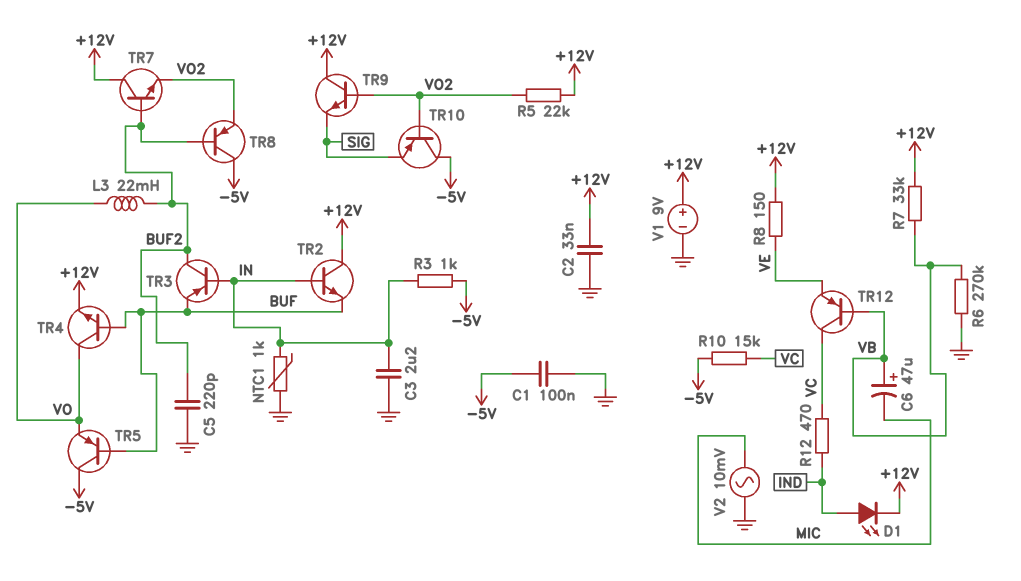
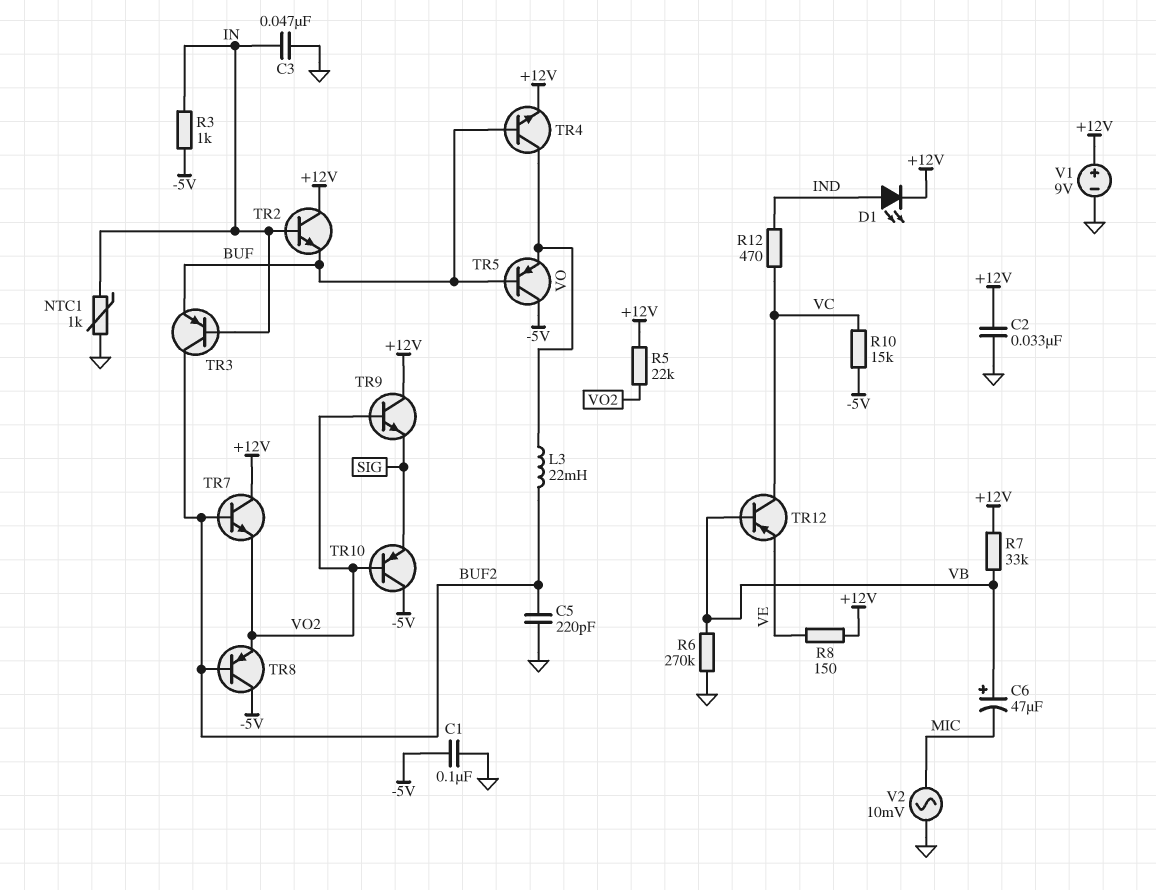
C3: 2.2uF (GND, IN) -> 47nF (GND, IN)

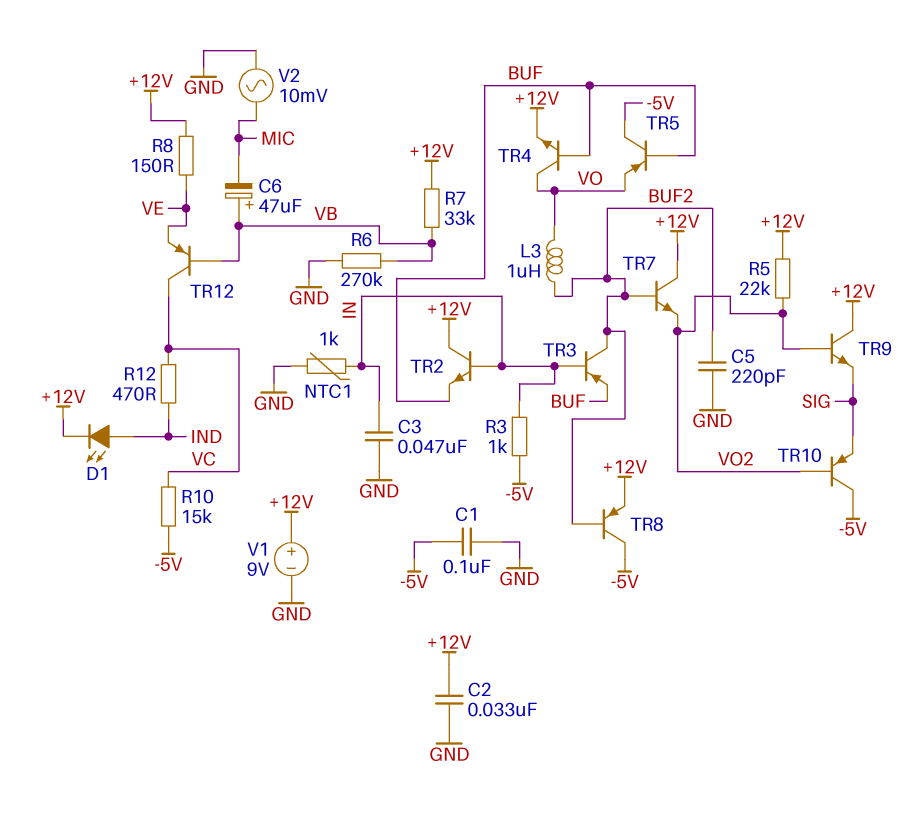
L3: 22mH (BUF2, VO) -> 1uH (BUF2, VO)
TR8: PNP (B BUF2, C -5V, E VO2) -> PNP (B BUF2, C -5V, E +12V)

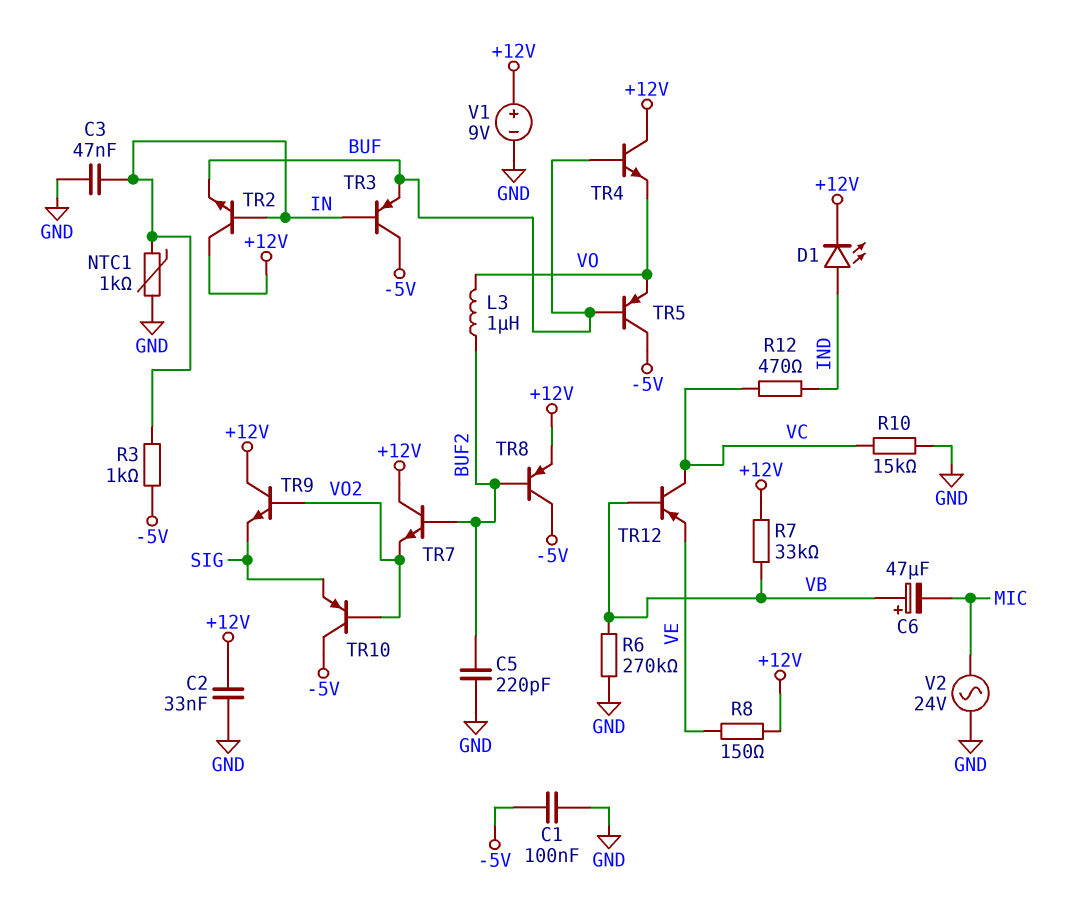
R5: 22k (+12V, VO2) -> none
R10: 15k (-5V, VC) -> 15k (GND, VC)
TR3: PNP (B IN, C BUF2, E BUF) -> PNP (B IN, C -5V, E BUF)
TR4: NPN (B BUF, C VO, E +12V) -> NPN (B BUF, C +12V, E VO)
V2: AC 10mV (GND, MIC) -> AC 24V (GND, MIC)

